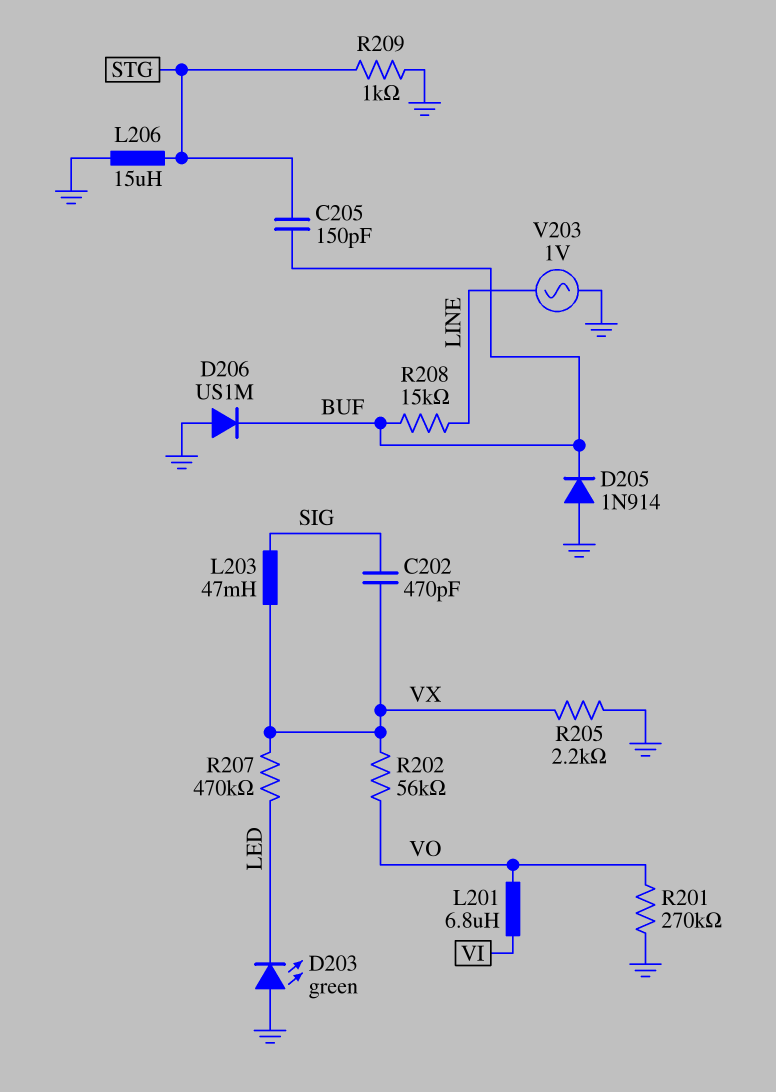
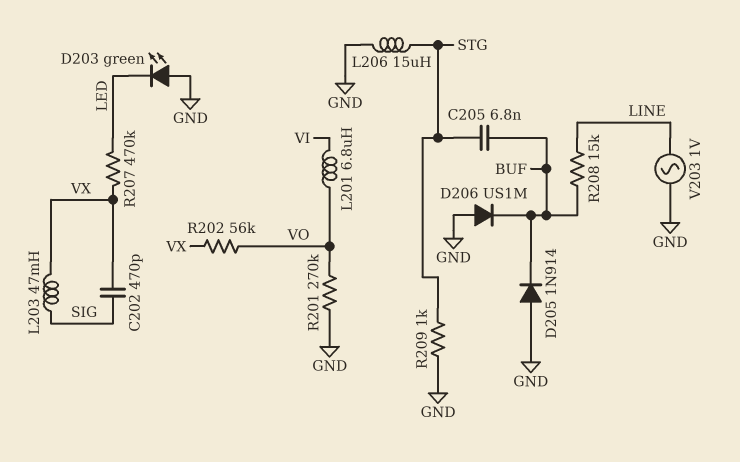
C205: 150pF (BUF, STG) -> 6.8nF (BUF, STG)
R205: 2.2k (GND, VX) -> none

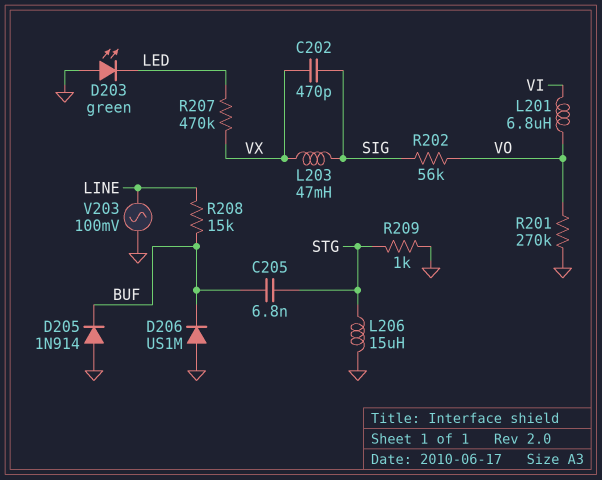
R202: 56k (VO, VX) -> 56k (SIG, VO)
V203: AC 1V (GND, LINE) -> AC 100mV (GND, LINE)

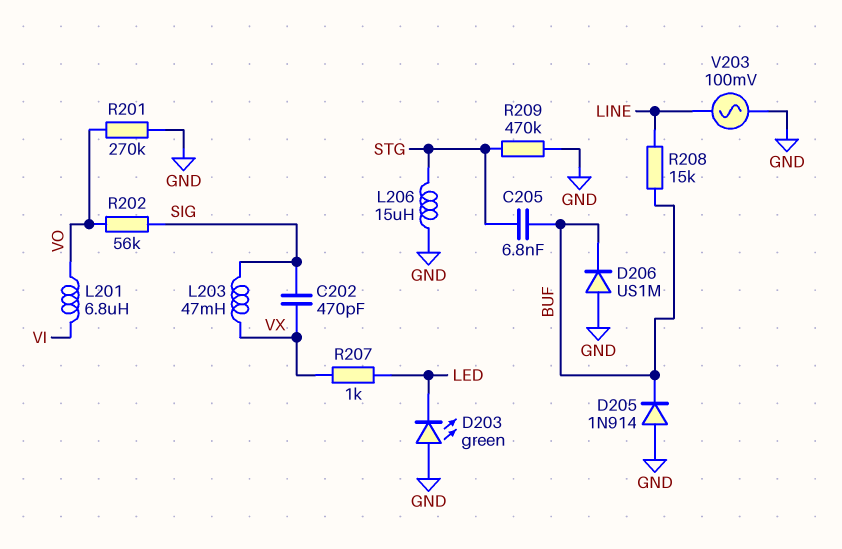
R207: 470k (LED, VX) -> 1k (LED, VX)
R209: 1k (GND, STG) -> 470k (GND, STG)

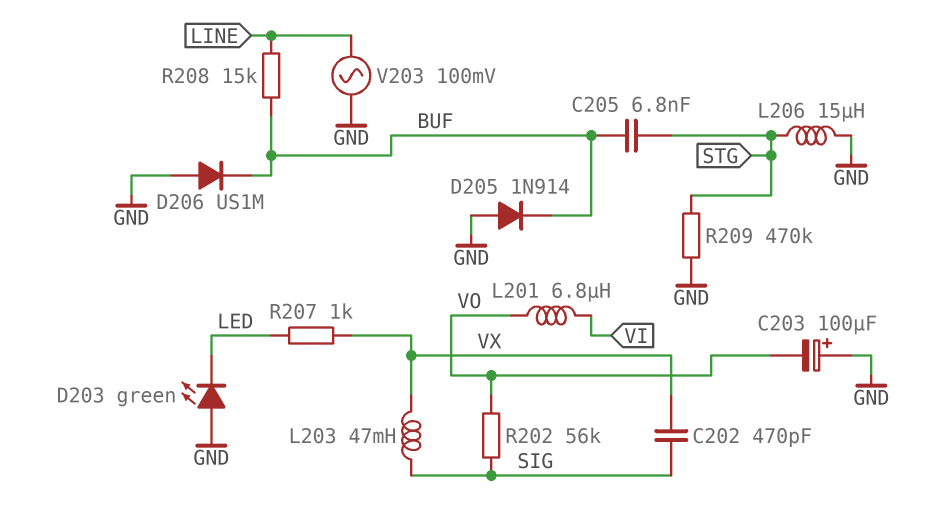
C203: none -> 100uF (plus GND, minus VO)
R201: 270k (GND, VO) -> none

